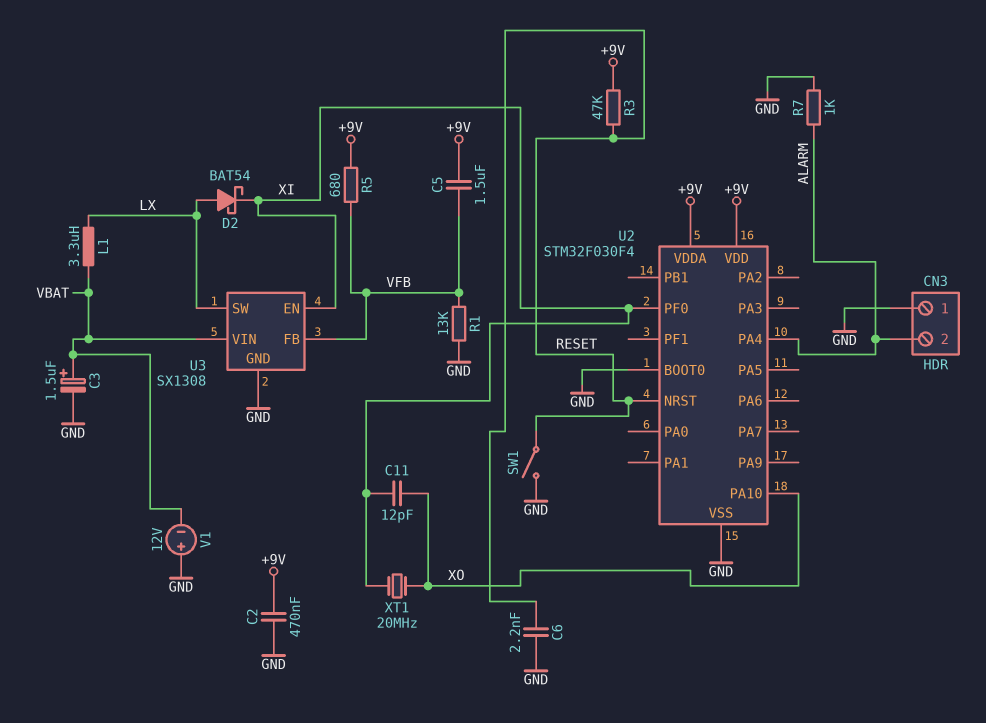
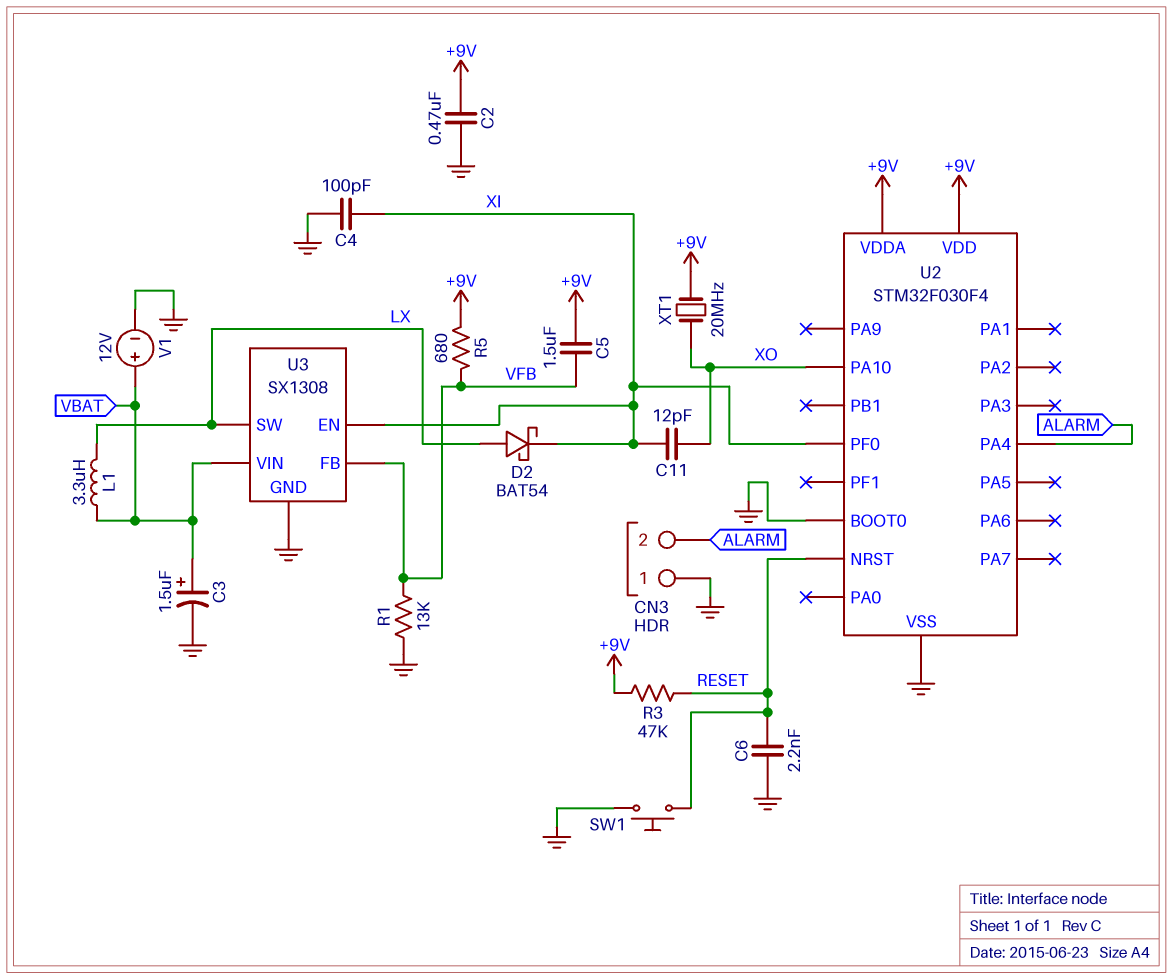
C4: none -> 100pF (GND, XI)
R7: 1k (ALARM, GND) -> none
SW1: switch (GND, RESET) -> button (GND, RESET)
V1: 12V (plus GND, minus VBAT) -> 12V (plus VBAT, minus GND)
XT1: 20MHz (XI, XO) -> 20MHz (+9V, XO)

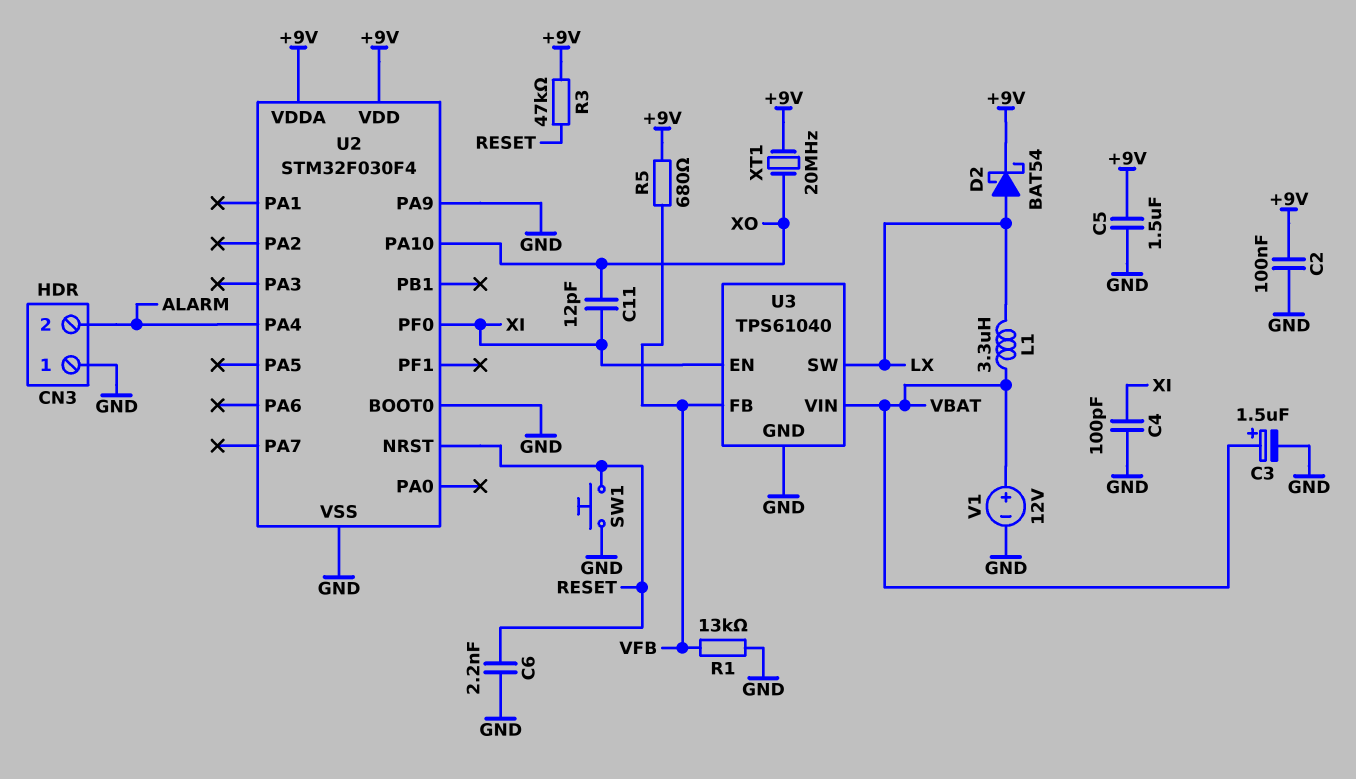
C2: 470nF (+9V, GND) -> 100nF (+9V, GND)
C5: 1.5uF (+9V, VFB) -> 1.5uF (+9V, GND)
D2: schottky BAT54 (A LX, K XI) -> schottky BAT54 (A LX, K +9V)
U2 pin PA9: none -> GND
U3: SX1308 -> TPS61040

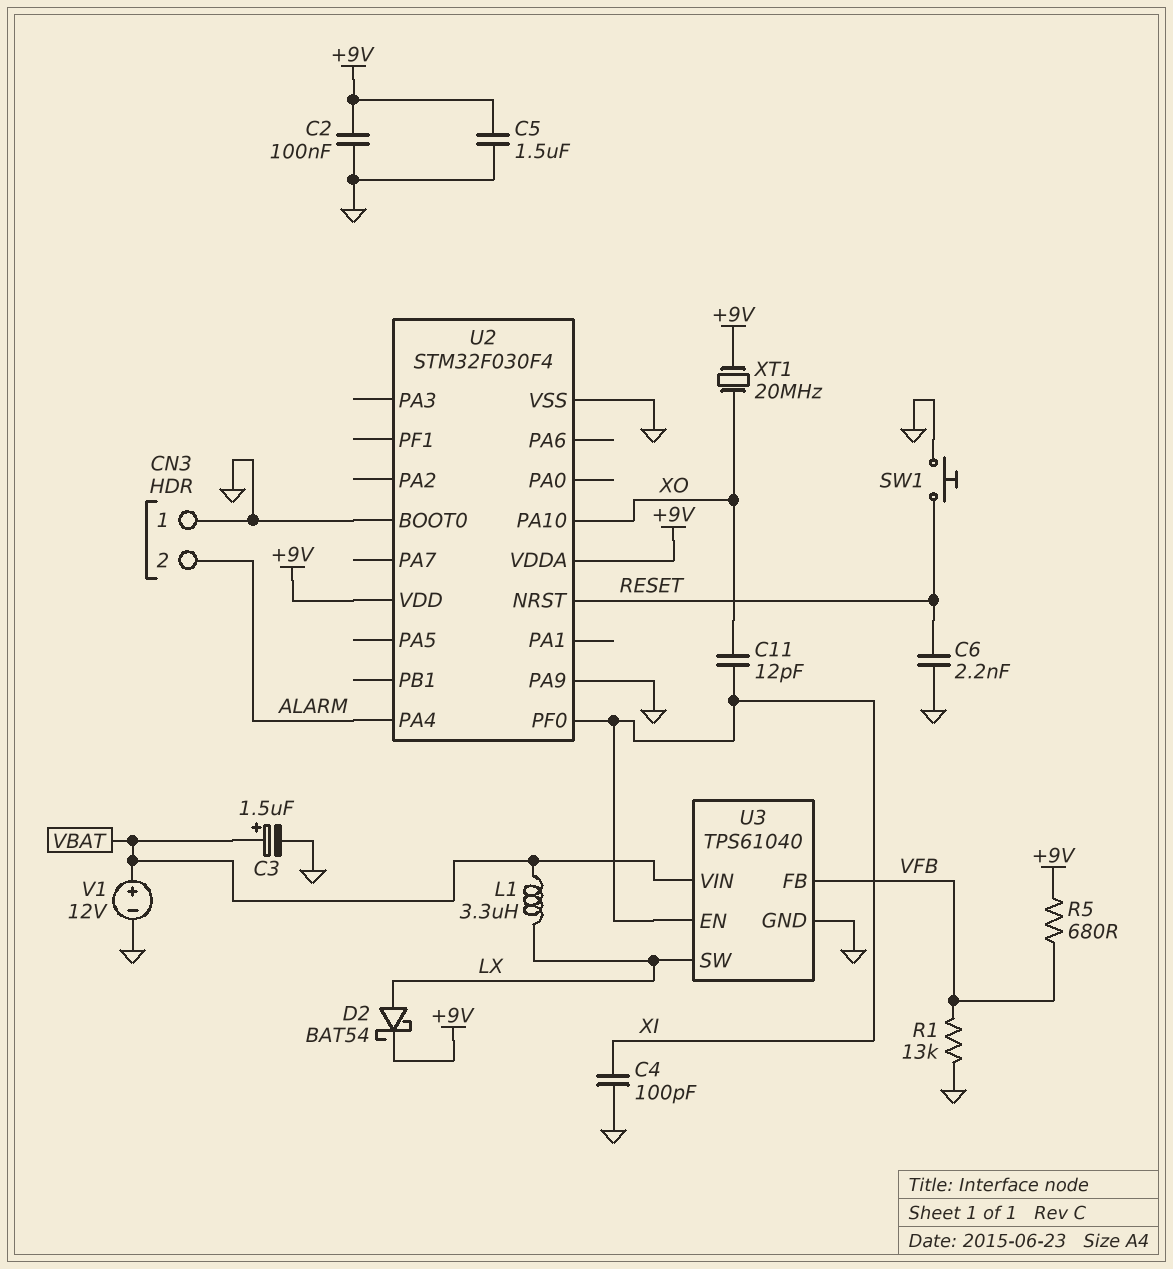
R3: 47k (+9V, RESET) -> none

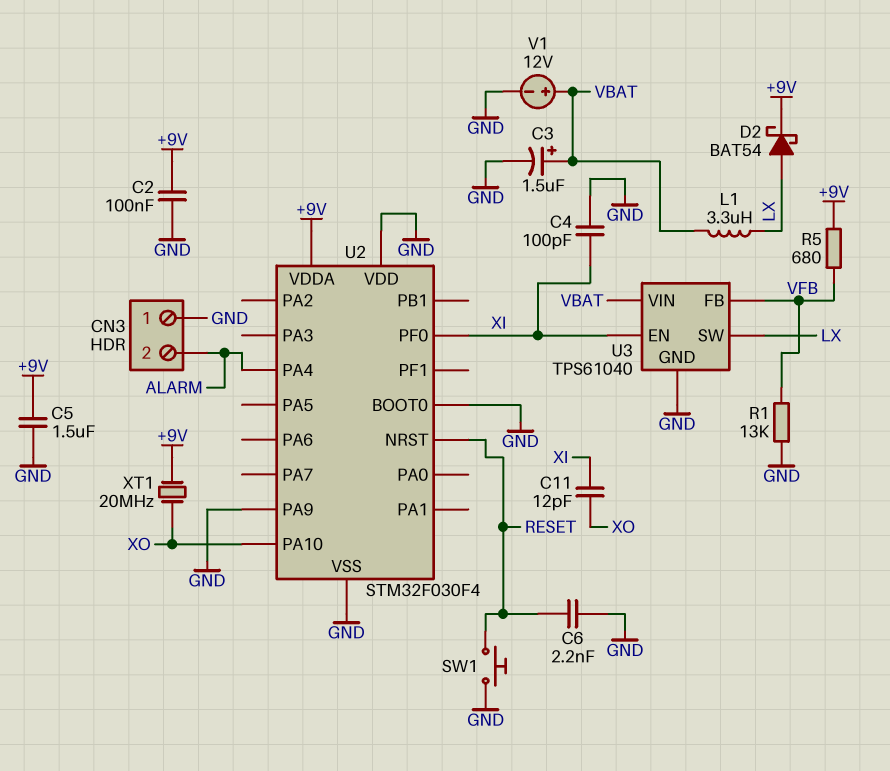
U2 pin VDD: +9V -> GND

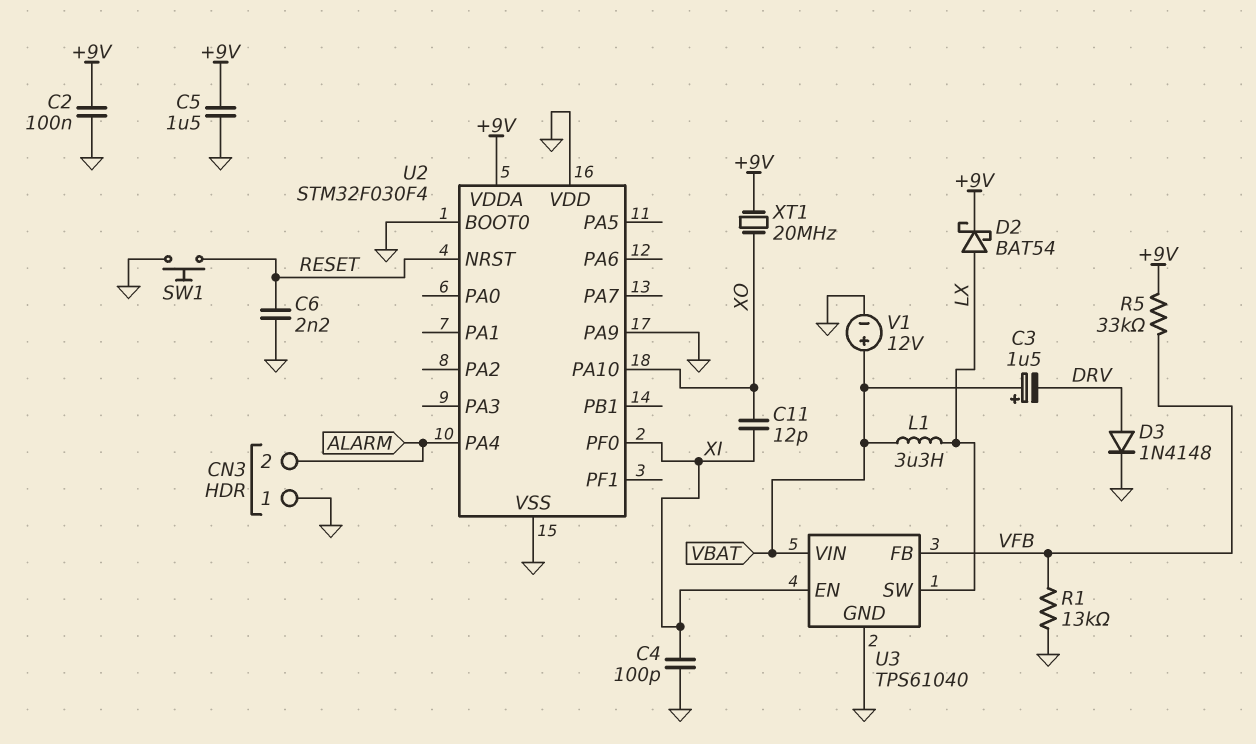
C3: 1.5uF (plus VBAT, minus GND) -> 1.5uF (plus VBAT, minus DRV)
D3: none -> diode 1N4148 (A DRV, K GND)
R5: 680 (+9V, VFB) -> 33k (+9V, VFB)

